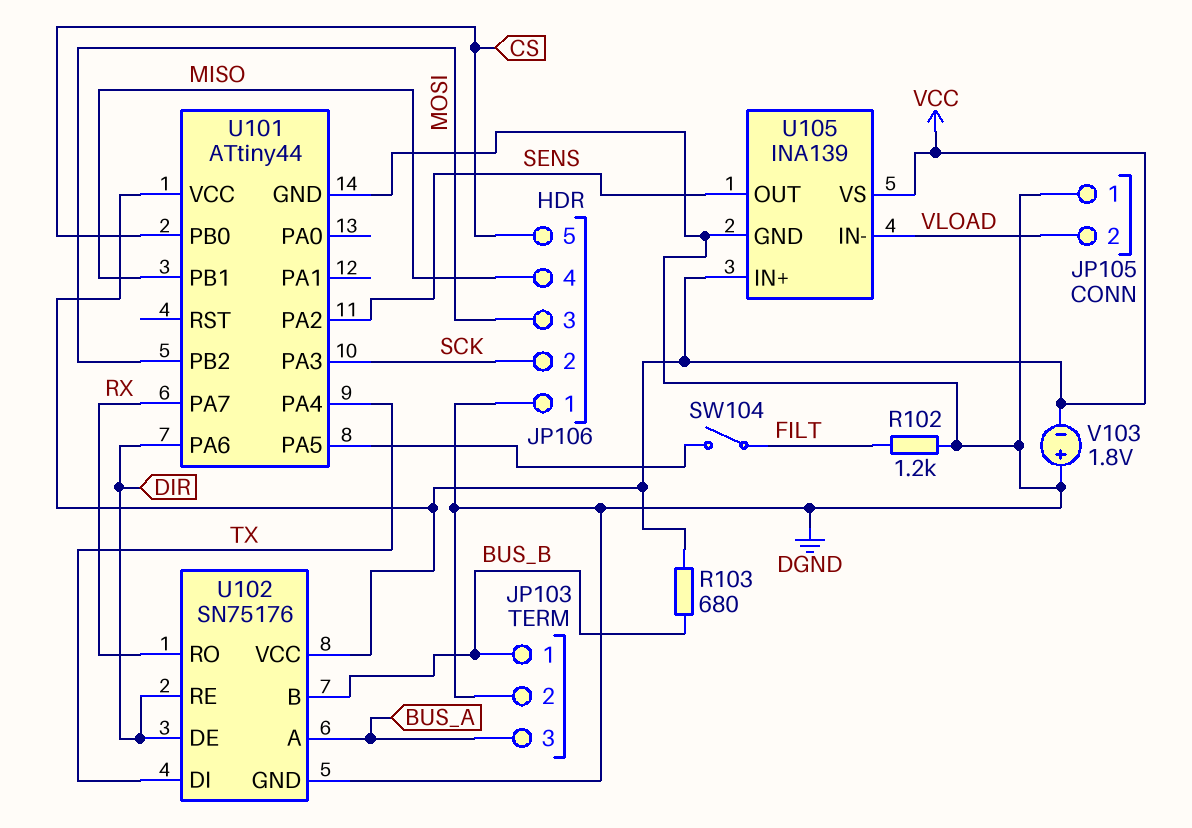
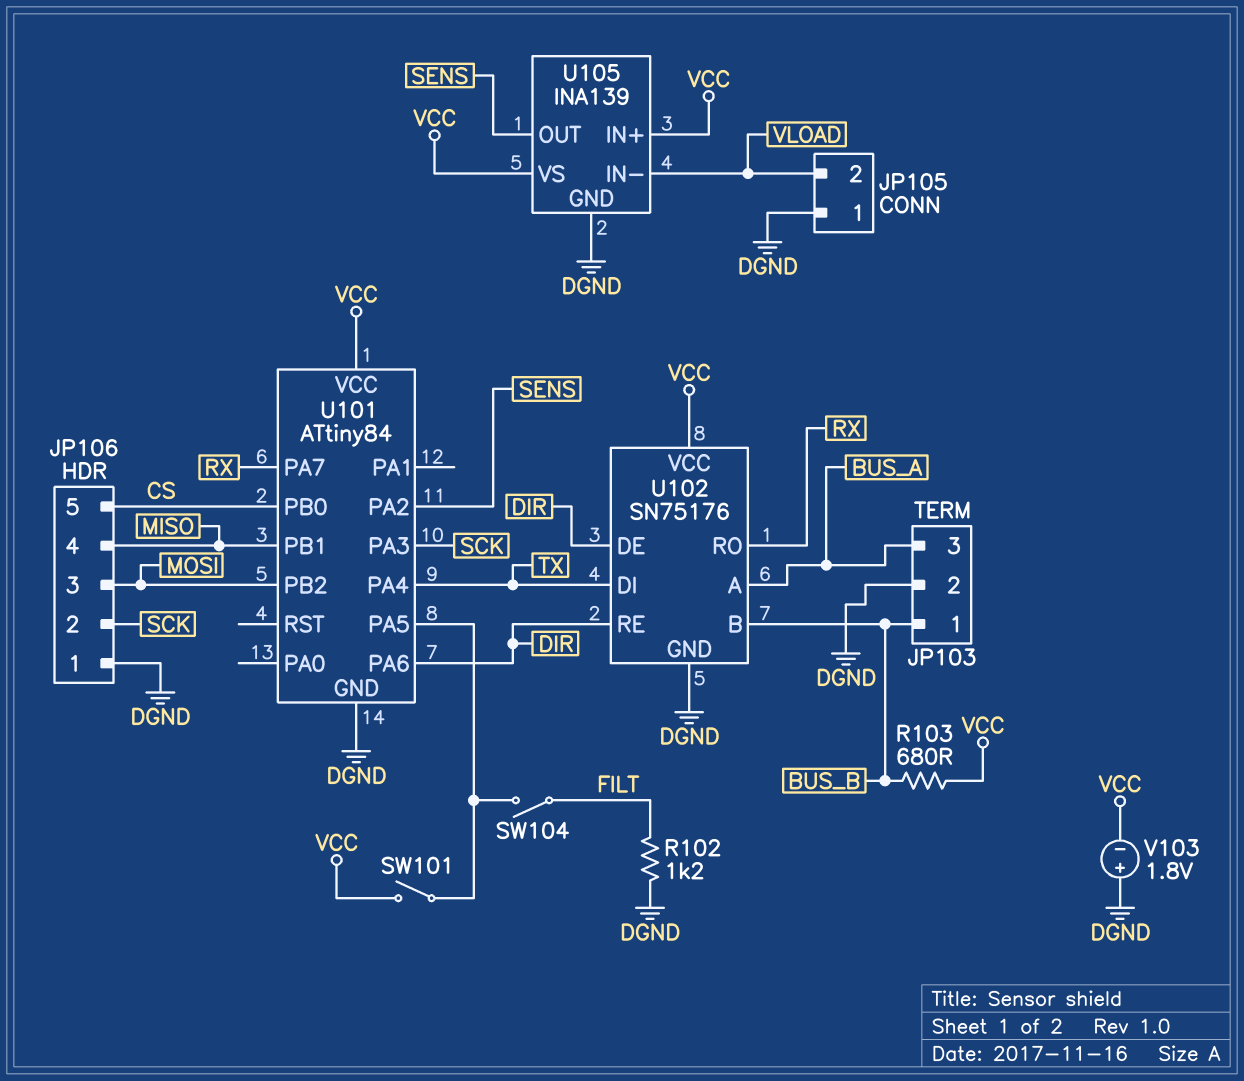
SW101: none -> switch (U101/PA5, VCC)
U101: ATtiny44 -> ATtiny84

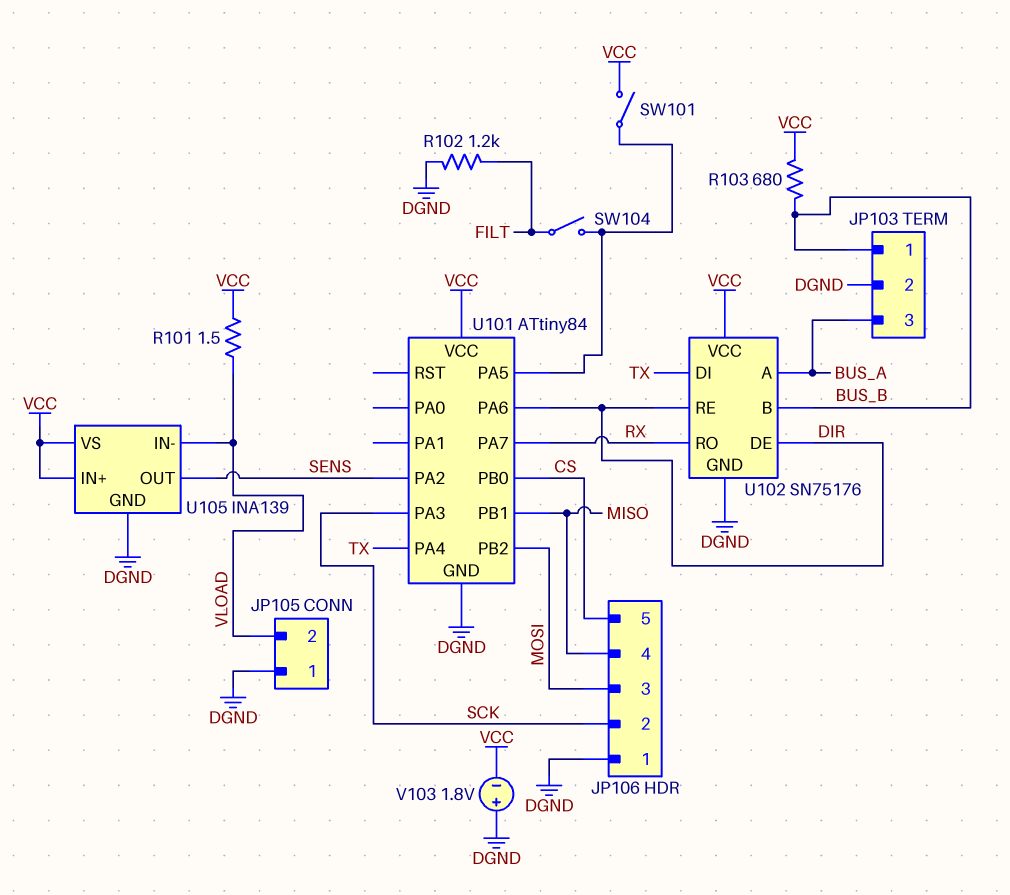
R101: none -> 1.5 (VCC, VLOAD)

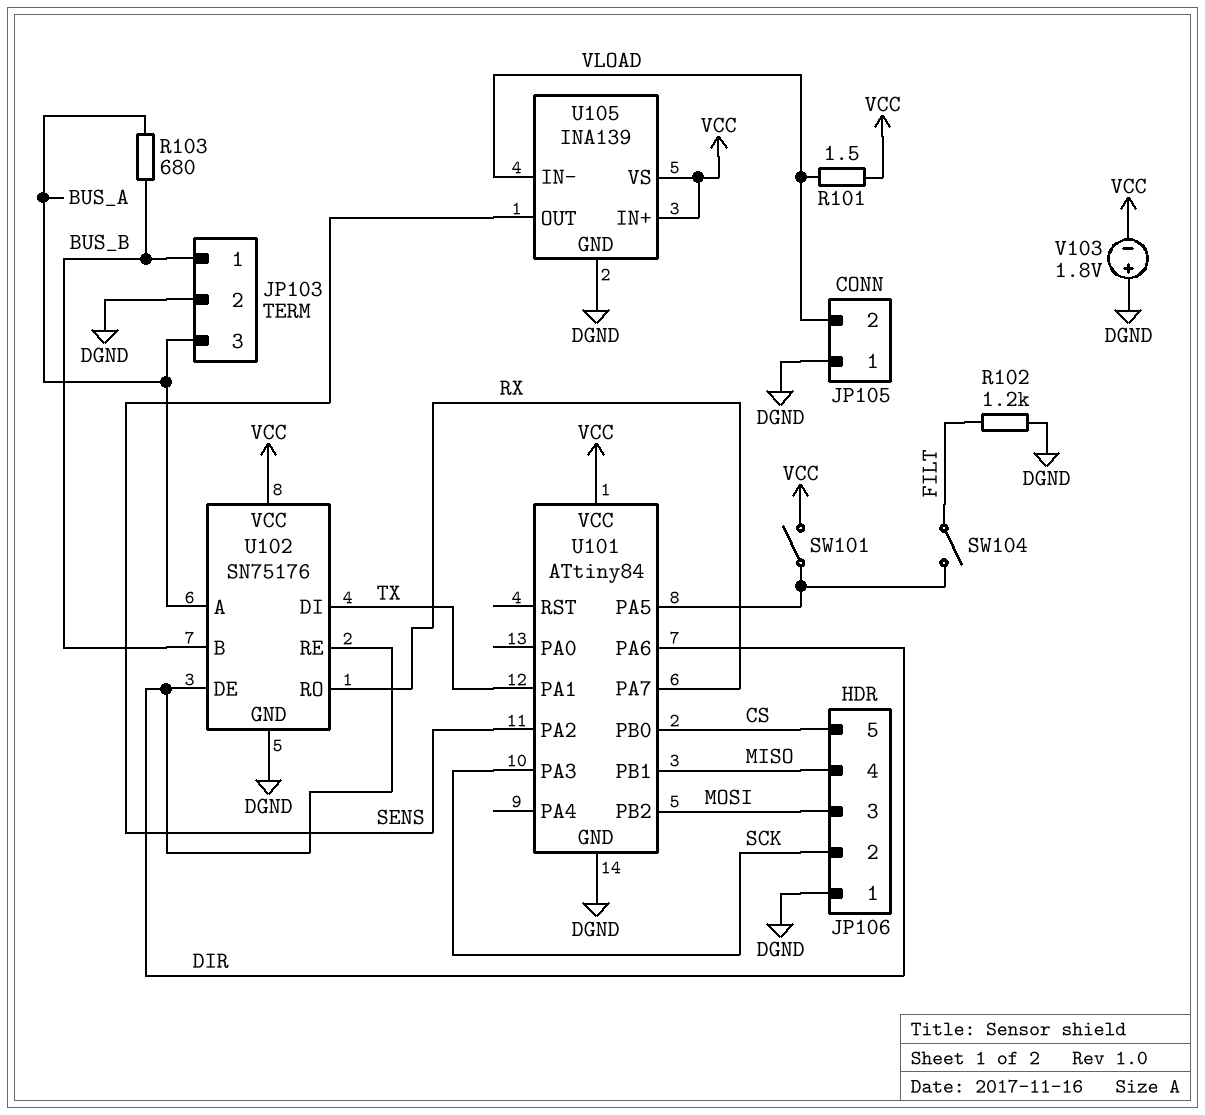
R103: 680 (BUS_B, VCC) -> 680 (BUS_A, BUS_B)
U101 pin PA1: none -> TX
U101 pin PA4: TX -> none

